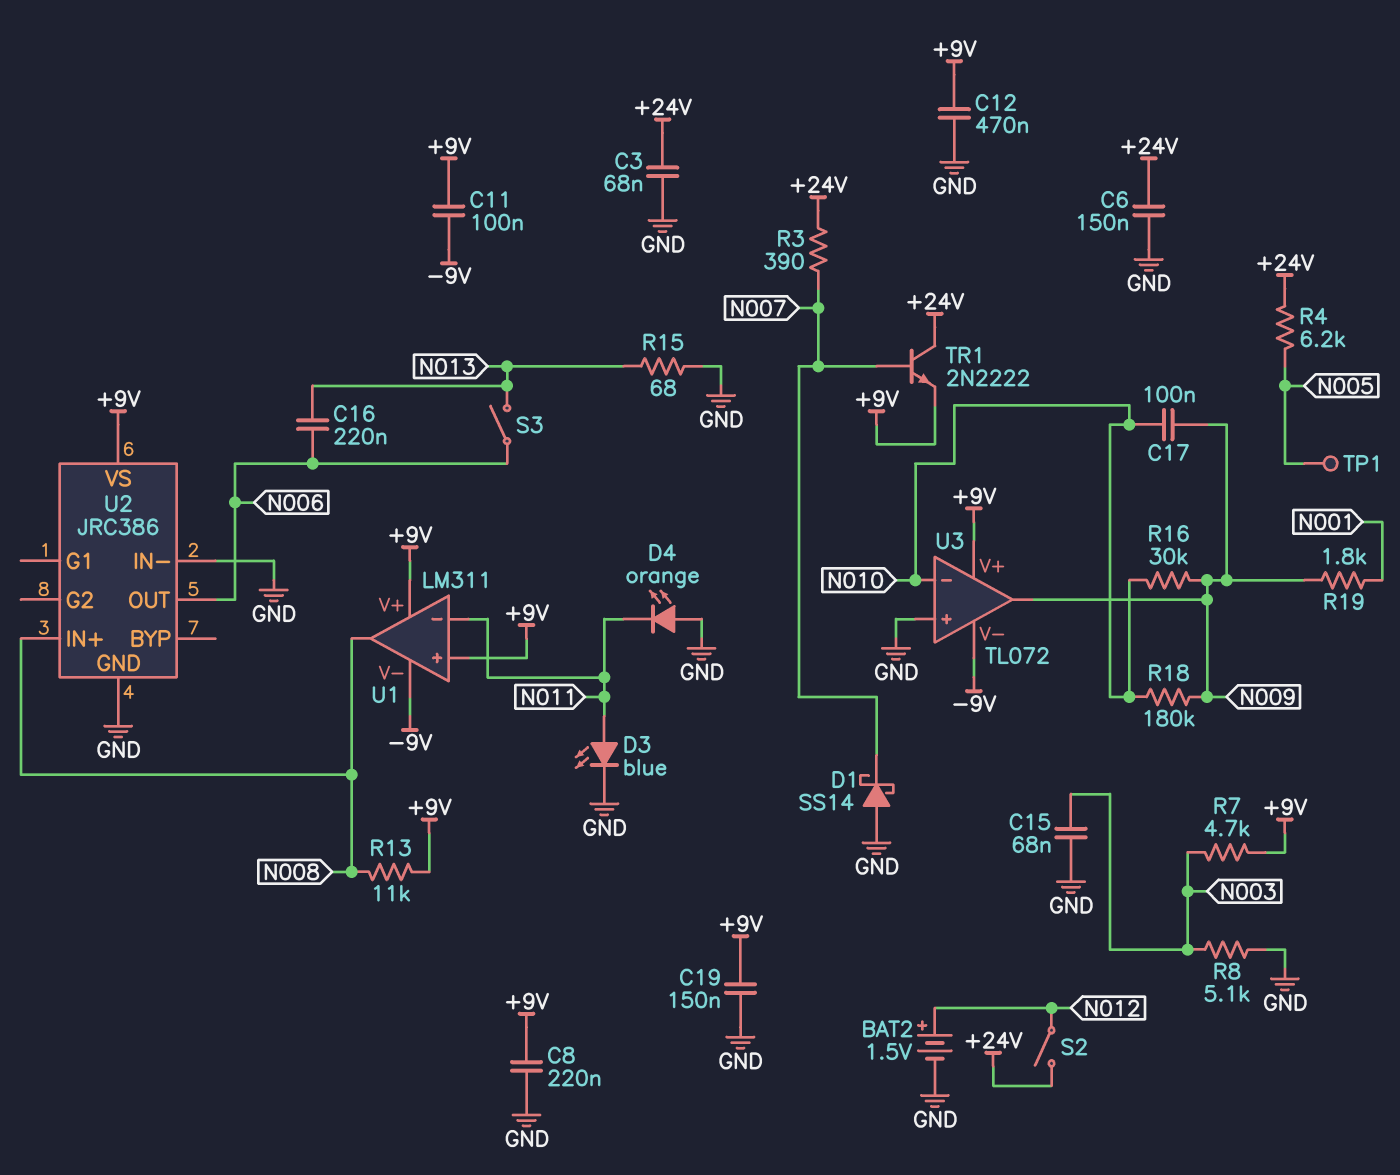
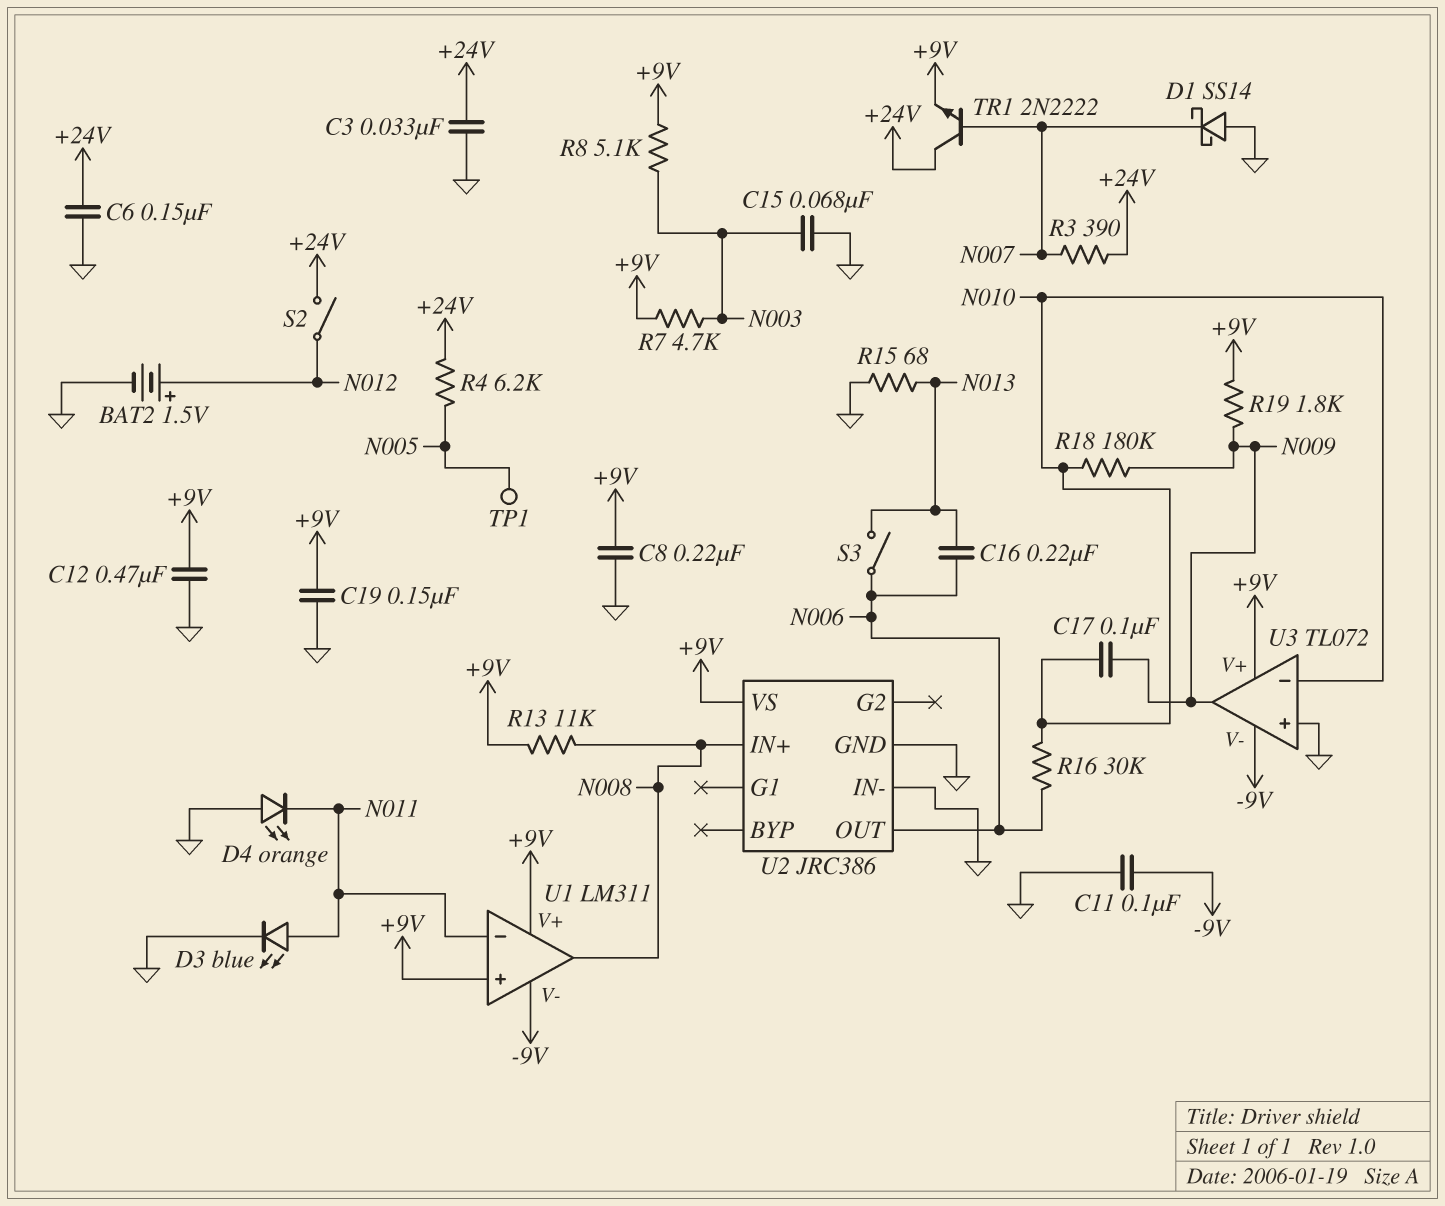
C3: 68nF (+24V, GND) -> 33nF (+24V, GND)
C11: 100nF (+9V, -9V) -> 100nF (-9V, GND)
R8: 5.1k (GND, N003) -> 5.1k (+9V, N003)
R16: 30k (N009, N010) -> 30k (N006, N010)
R19: 1.8k (N001, N009) -> 1.8k (+9V, N009)

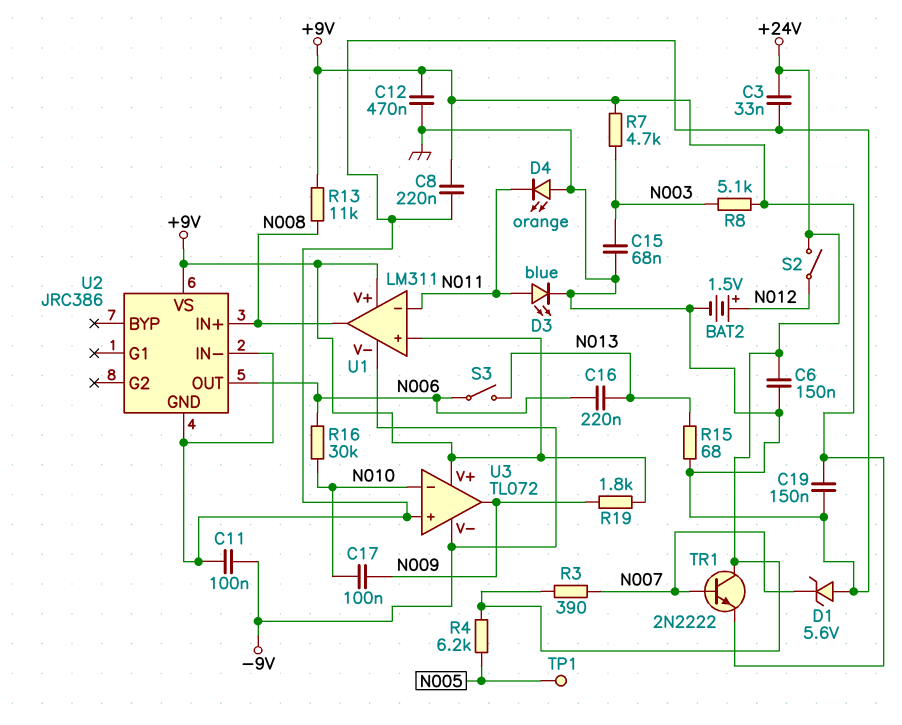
D1: schottky SS14 (A GND, K N007) -> zener 5.6V (A GND, K N007)
R18: 180k (N009, N010) -> none

